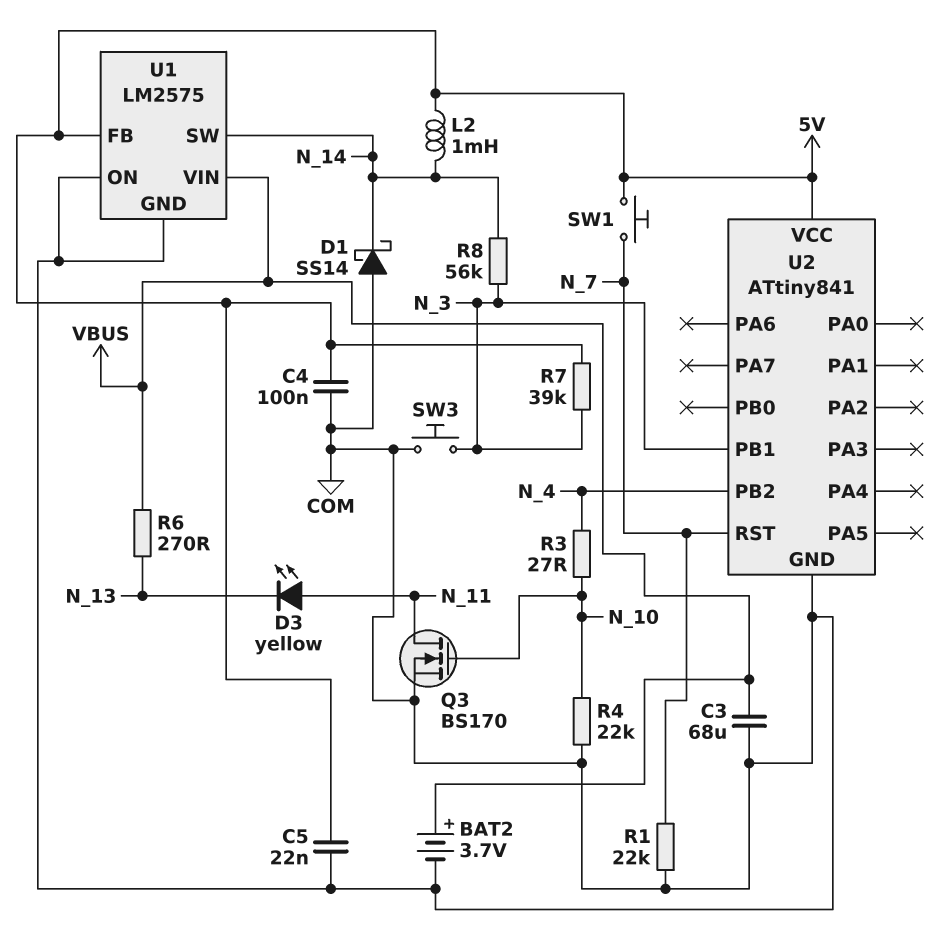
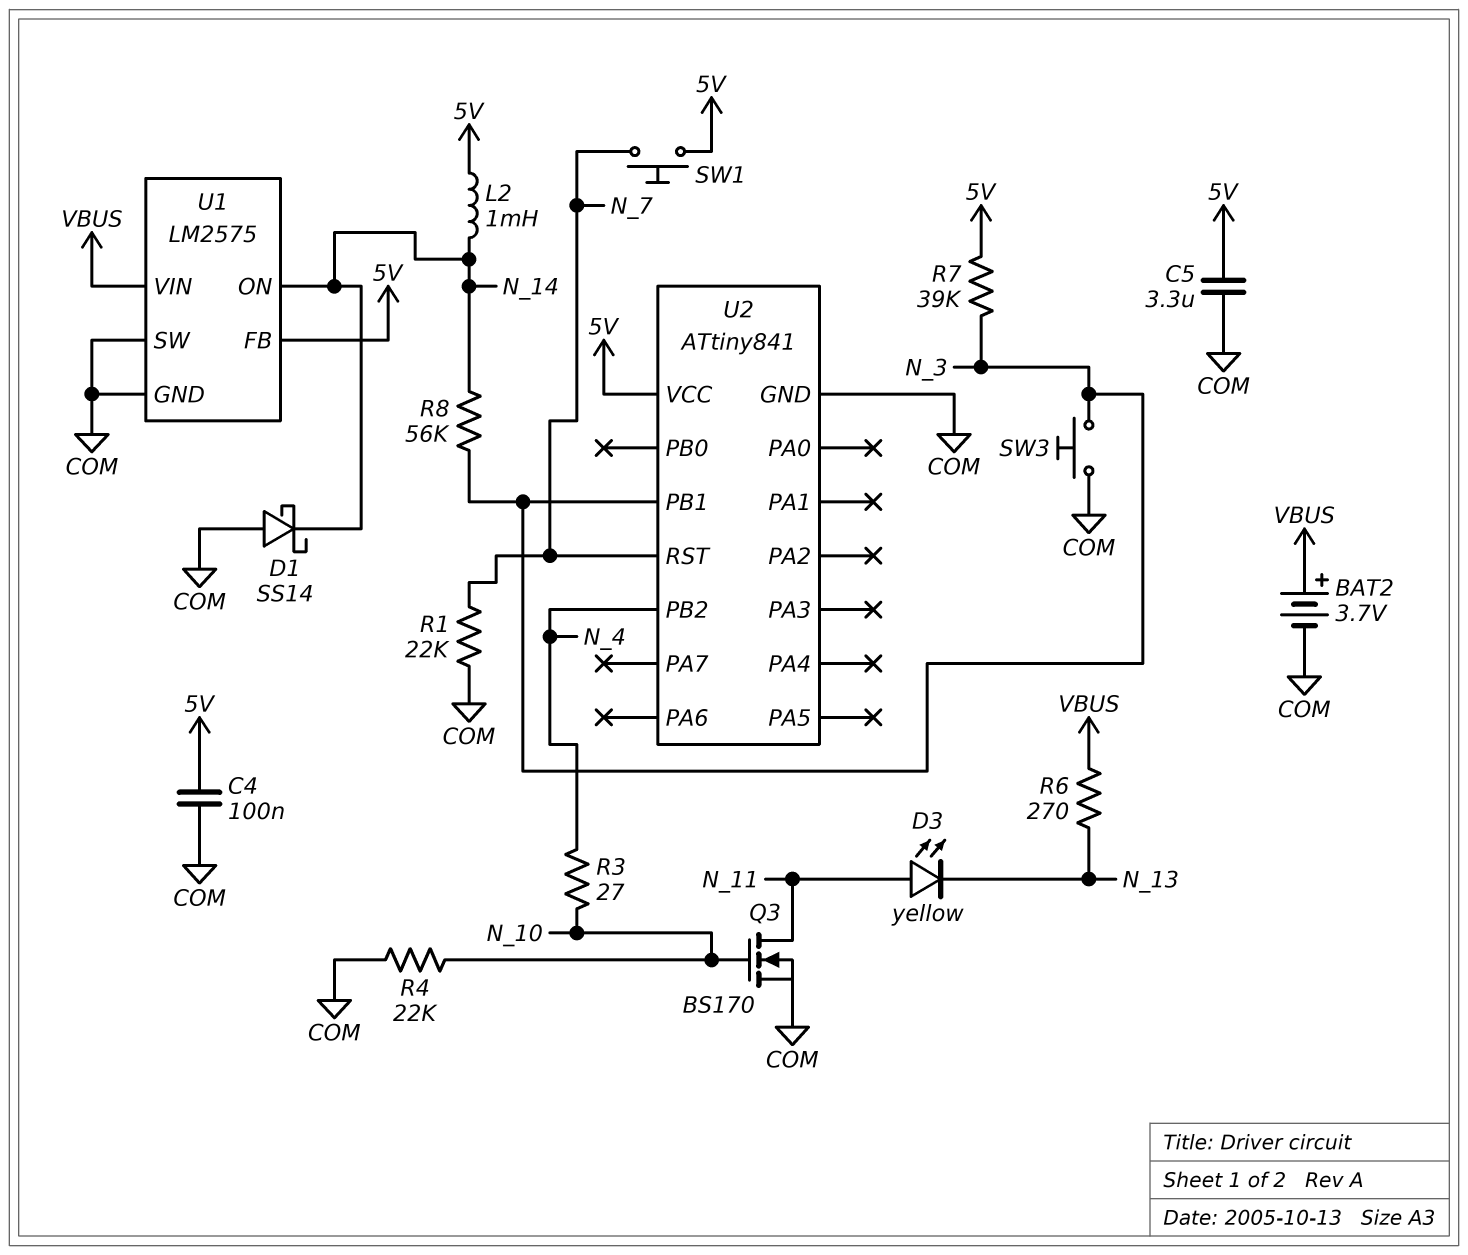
C3: 68uF (COM, VBUS) -> none
C5: 22nF (5V, COM) -> 3.3uF (5V, COM)
U1 pin ON: COM -> N_14
U1 pin SW: N_14 -> COM

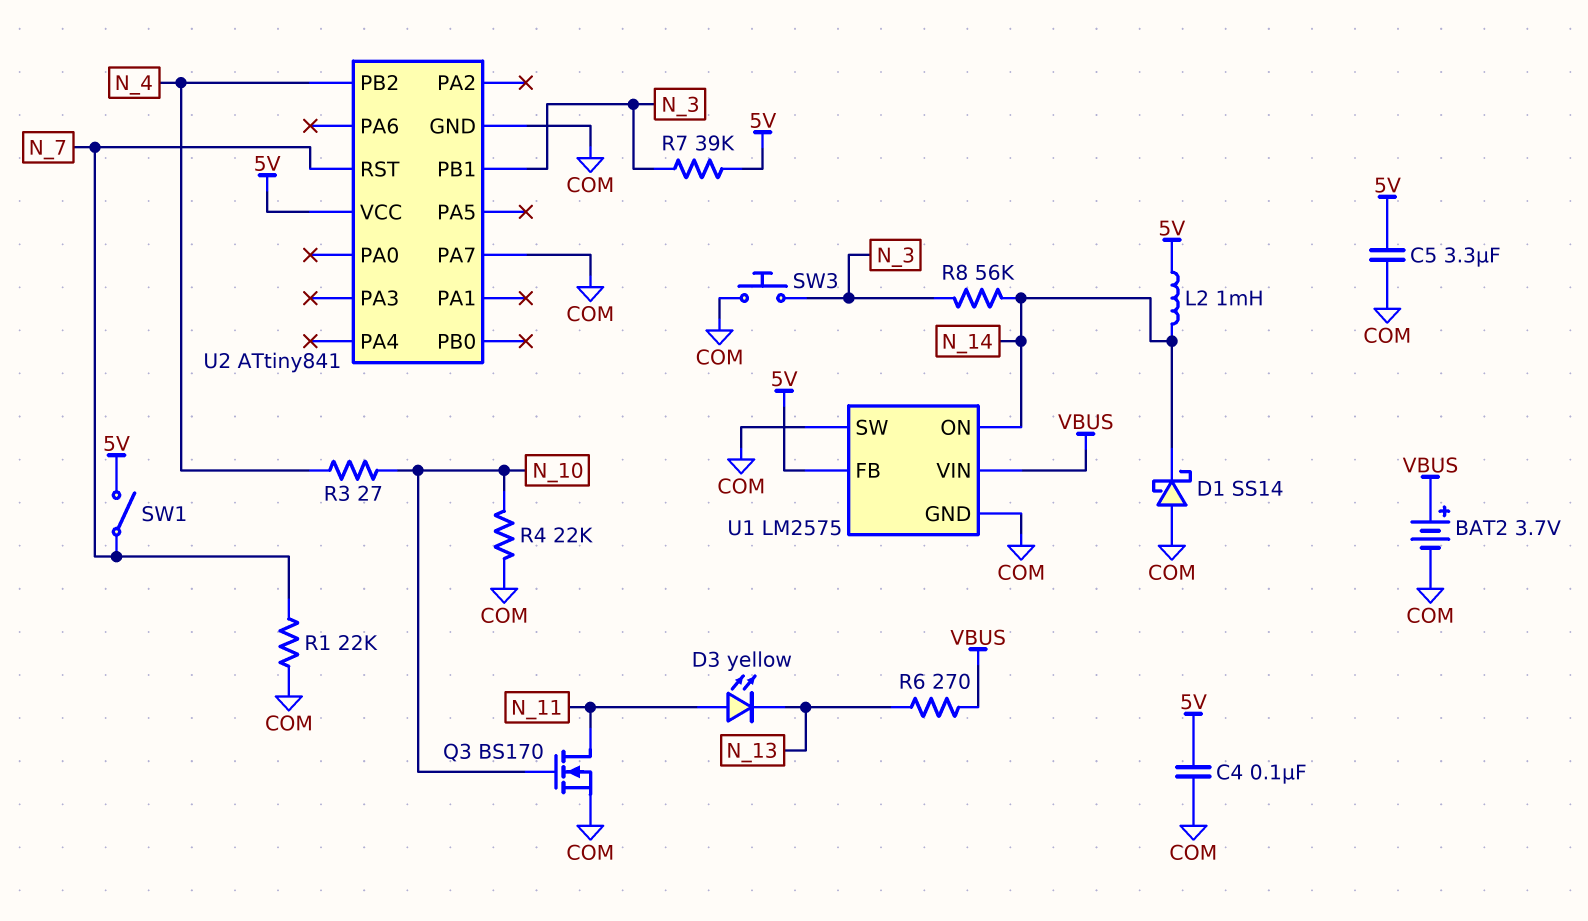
SW1: button (5V, N_7) -> switch (5V, N_7)
U2 pin PA7: none -> COM

